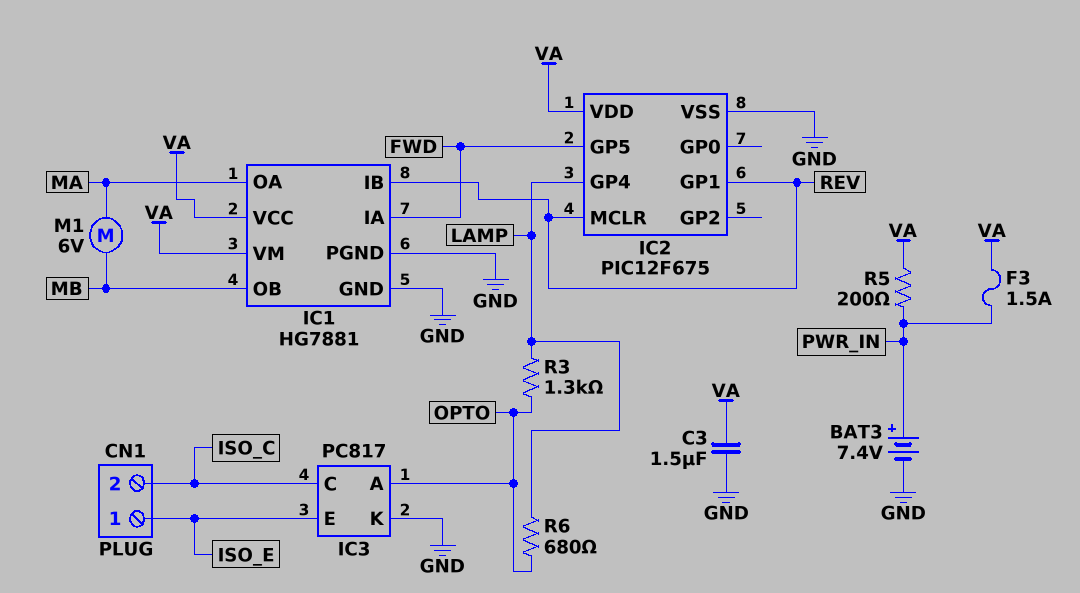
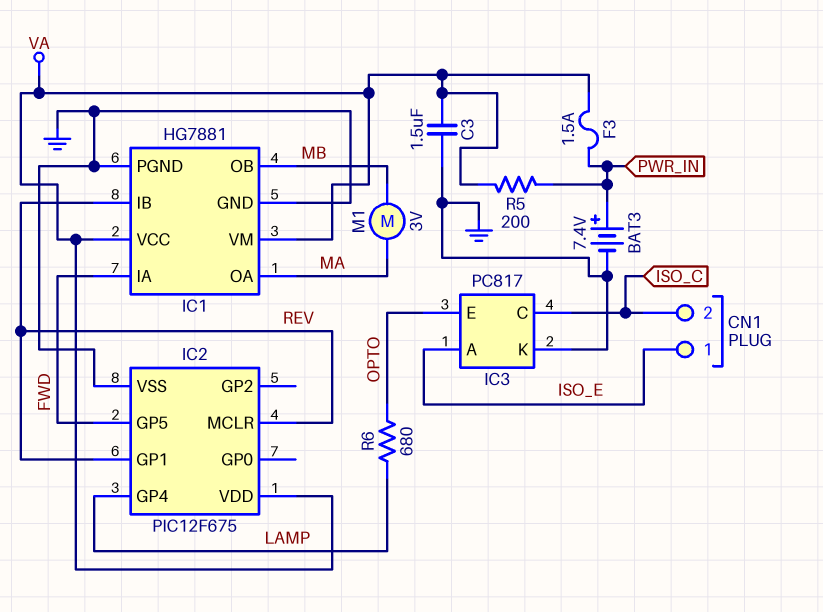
IC3 pin A: OPTO -> ISO_E
IC3 pin E: ISO_E -> OPTO
M1: motor 6V (MA, MB) -> motor 3V (MA, MB)
R3: 1.3k (LAMP, OPTO) -> none

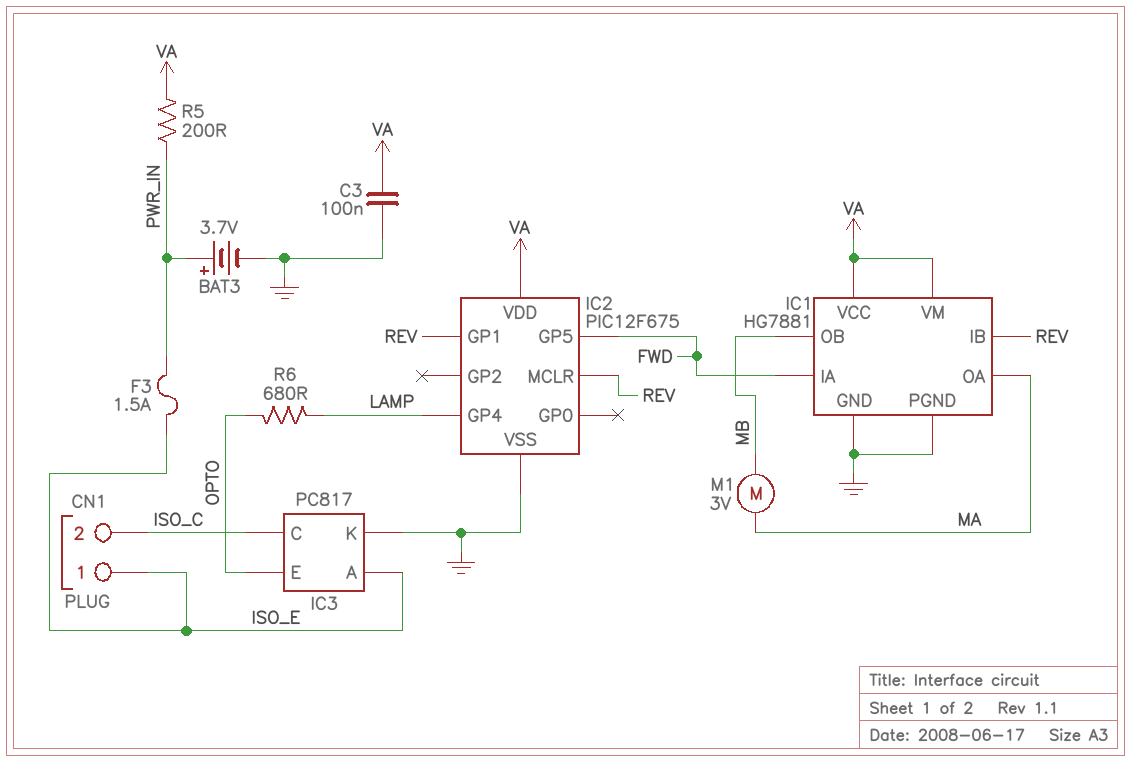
BAT3: 7.4V (plus PWR_IN, minus GND) -> 3.7V (plus PWR_IN, minus GND)
C3: 1.5uF (GND, VA) -> 100nF (GND, VA)
F3: 1.5A (PWR_IN, VA) -> 1.5A (ISO_E, PWR_IN)

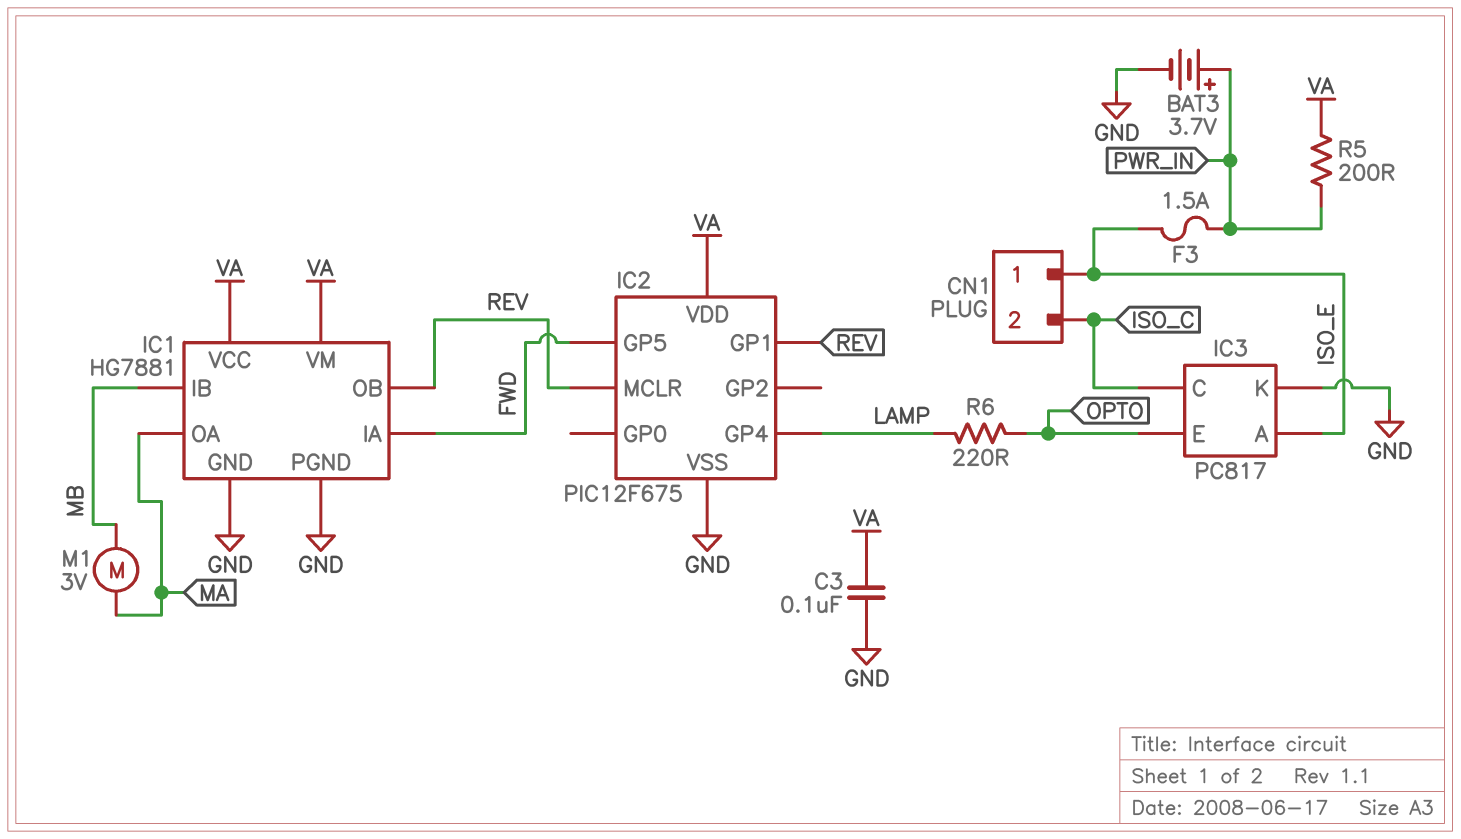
IC1 pin IB: REV -> MB
IC1 pin OB: MB -> REV
R6: 680 (LAMP, OPTO) -> 220 (LAMP, OPTO)

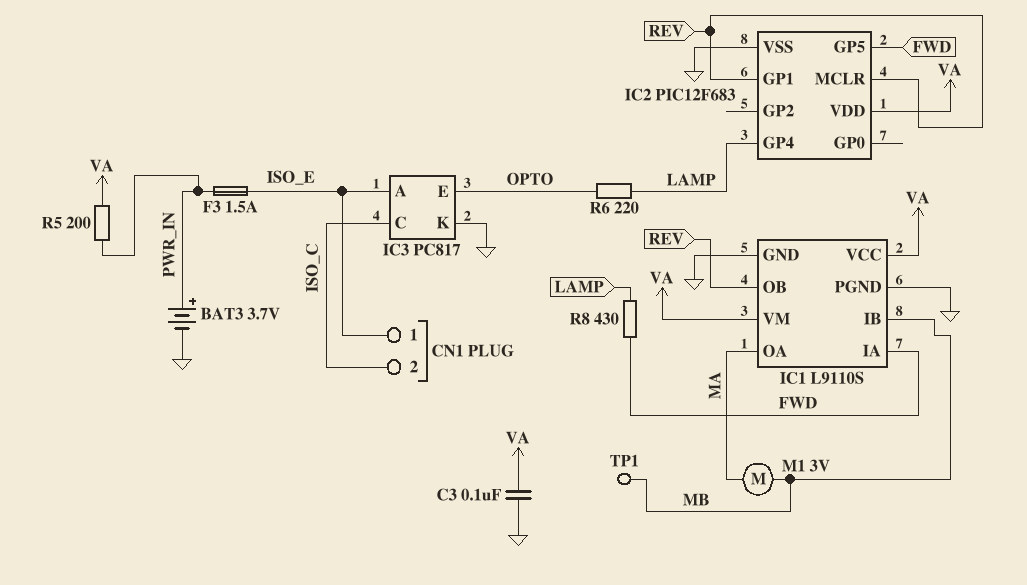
IC1: HG7881 -> L9110S
IC2: PIC12F675 -> PIC12F683
R8: none -> 430 (FWD, LAMP)
TP1: none -> test point (MB)

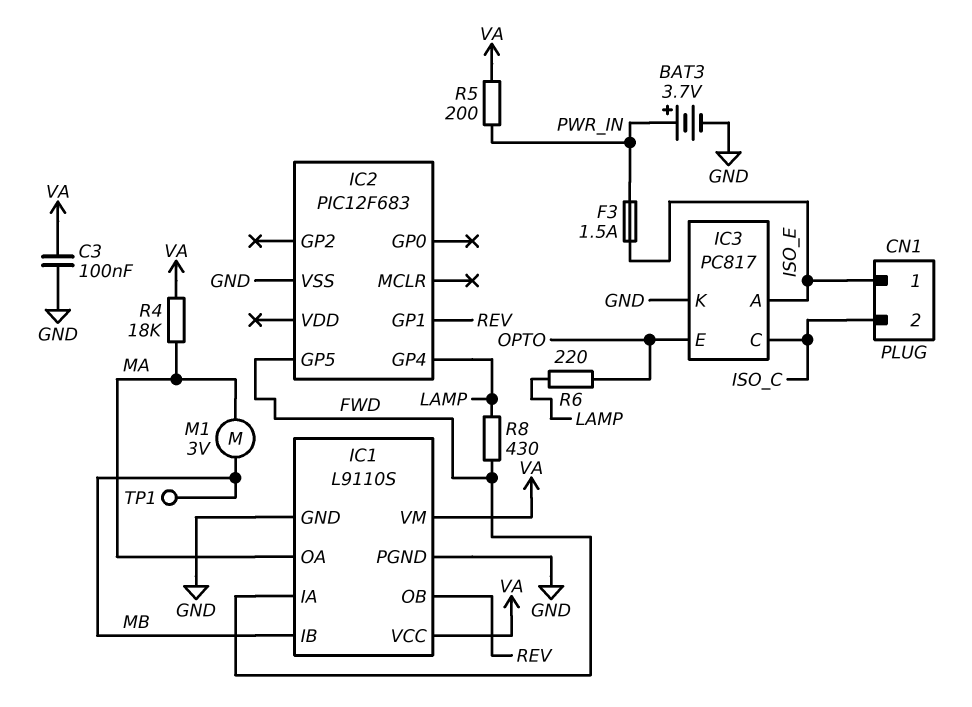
IC2 pin MCLR: REV -> none
IC2 pin VDD: VA -> none
R4: none -> 18k (MA, VA)

